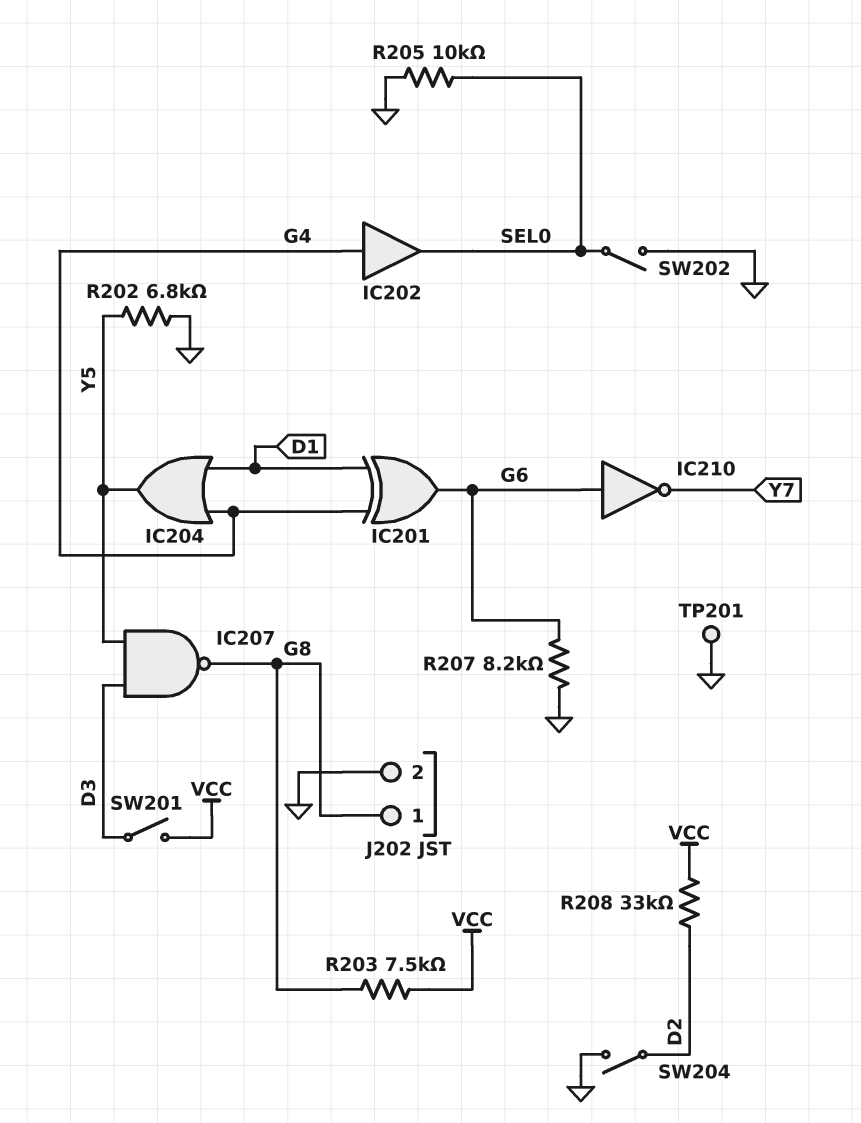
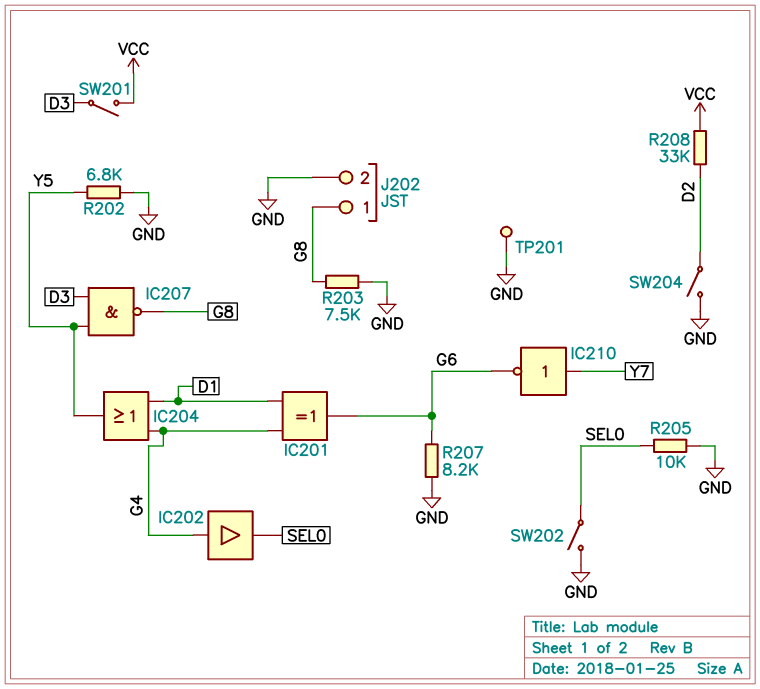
IC210: NOT (in G6, out Y7) -> NOT (in Y7, out G6)
R203: 7.5k (G8, VCC) -> 7.5k (G8, GND)

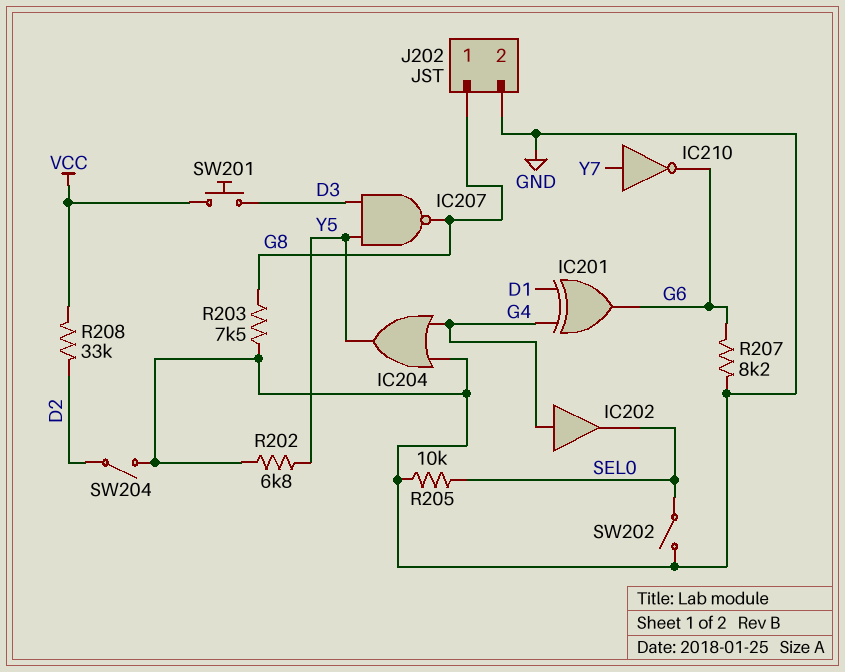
IC204: OR (in D1, in G4, out Y5) -> OR (in G4, in GND, out Y5)
SW201: switch (D3, VCC) -> button (D3, VCC)
TP201: test point (GND) -> none

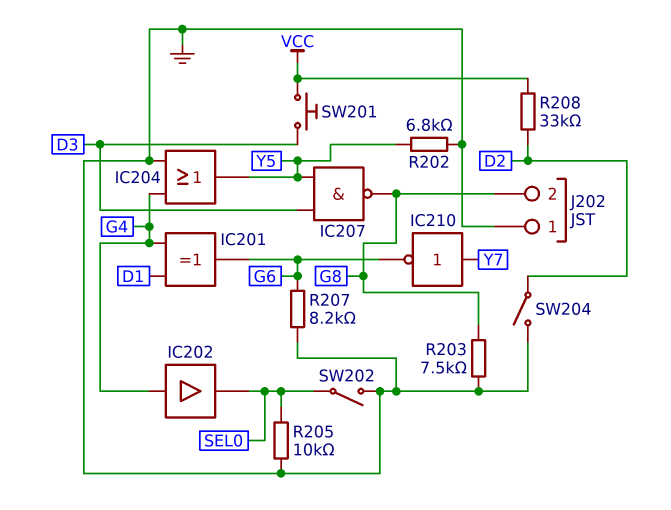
J202 pin 1: G8 -> GND
J202 pin 2: GND -> G8

